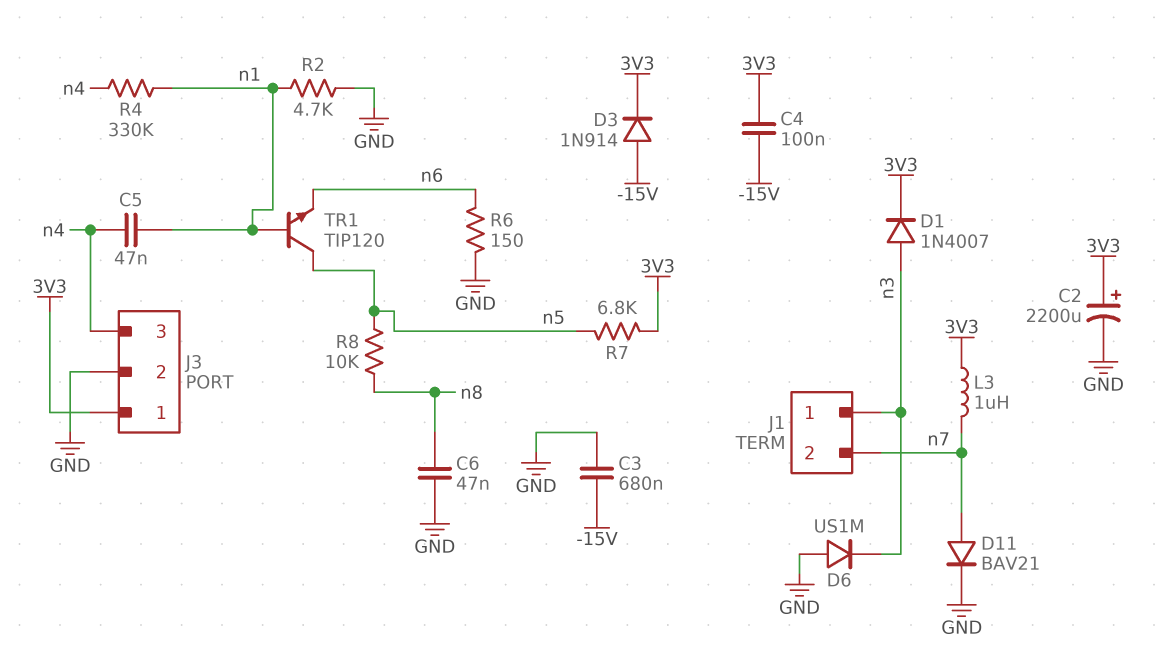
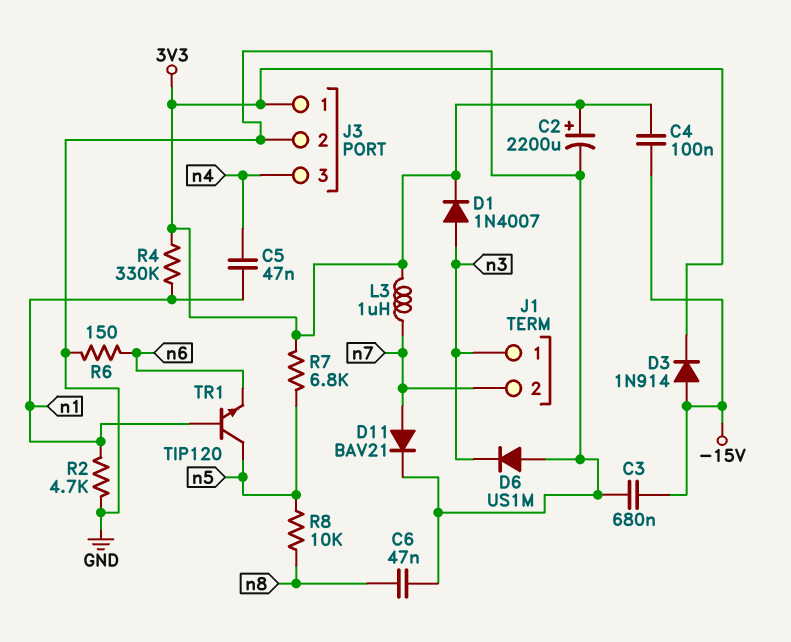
R4: 330k (n1, n4) -> 330k (3V3, n1)

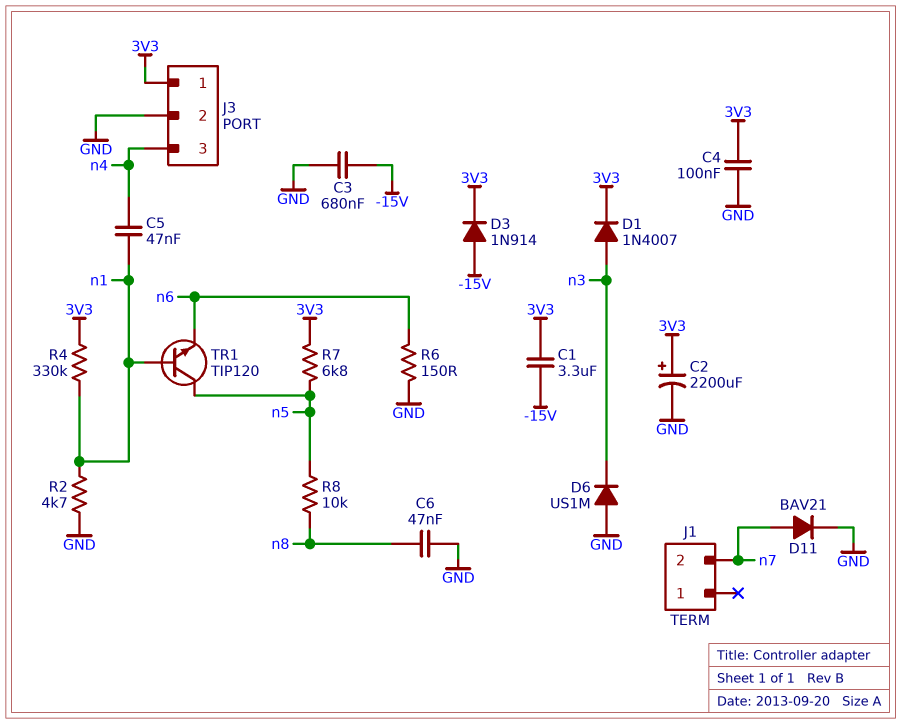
C1: none -> 3.3uF (-15V, 3V3)
C4: 100nF (-15V, 3V3) -> 100nF (3V3, GND)
J1 pin 1: n3 -> none
L3: 1uH (3V3, n7) -> none

